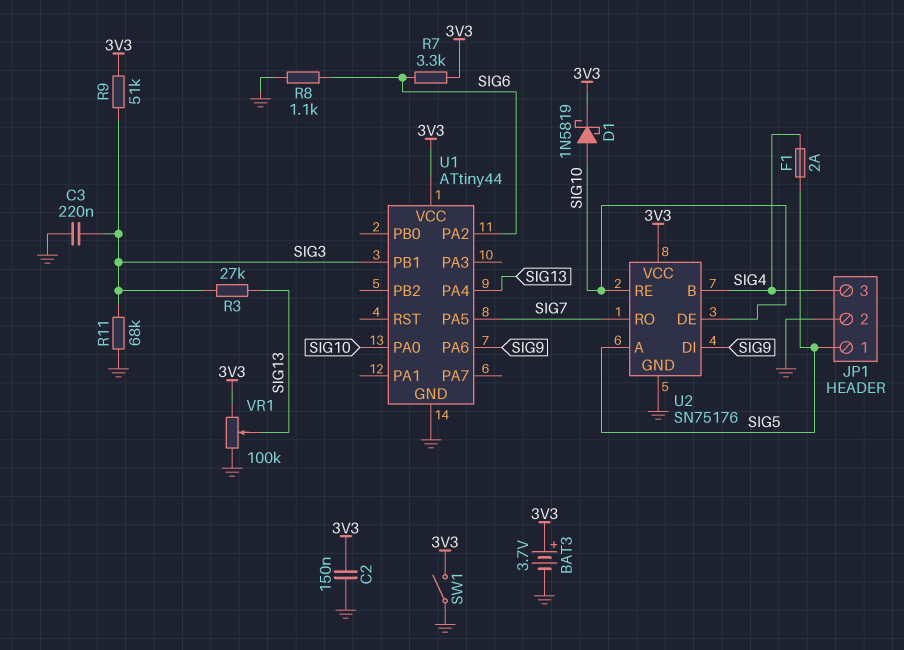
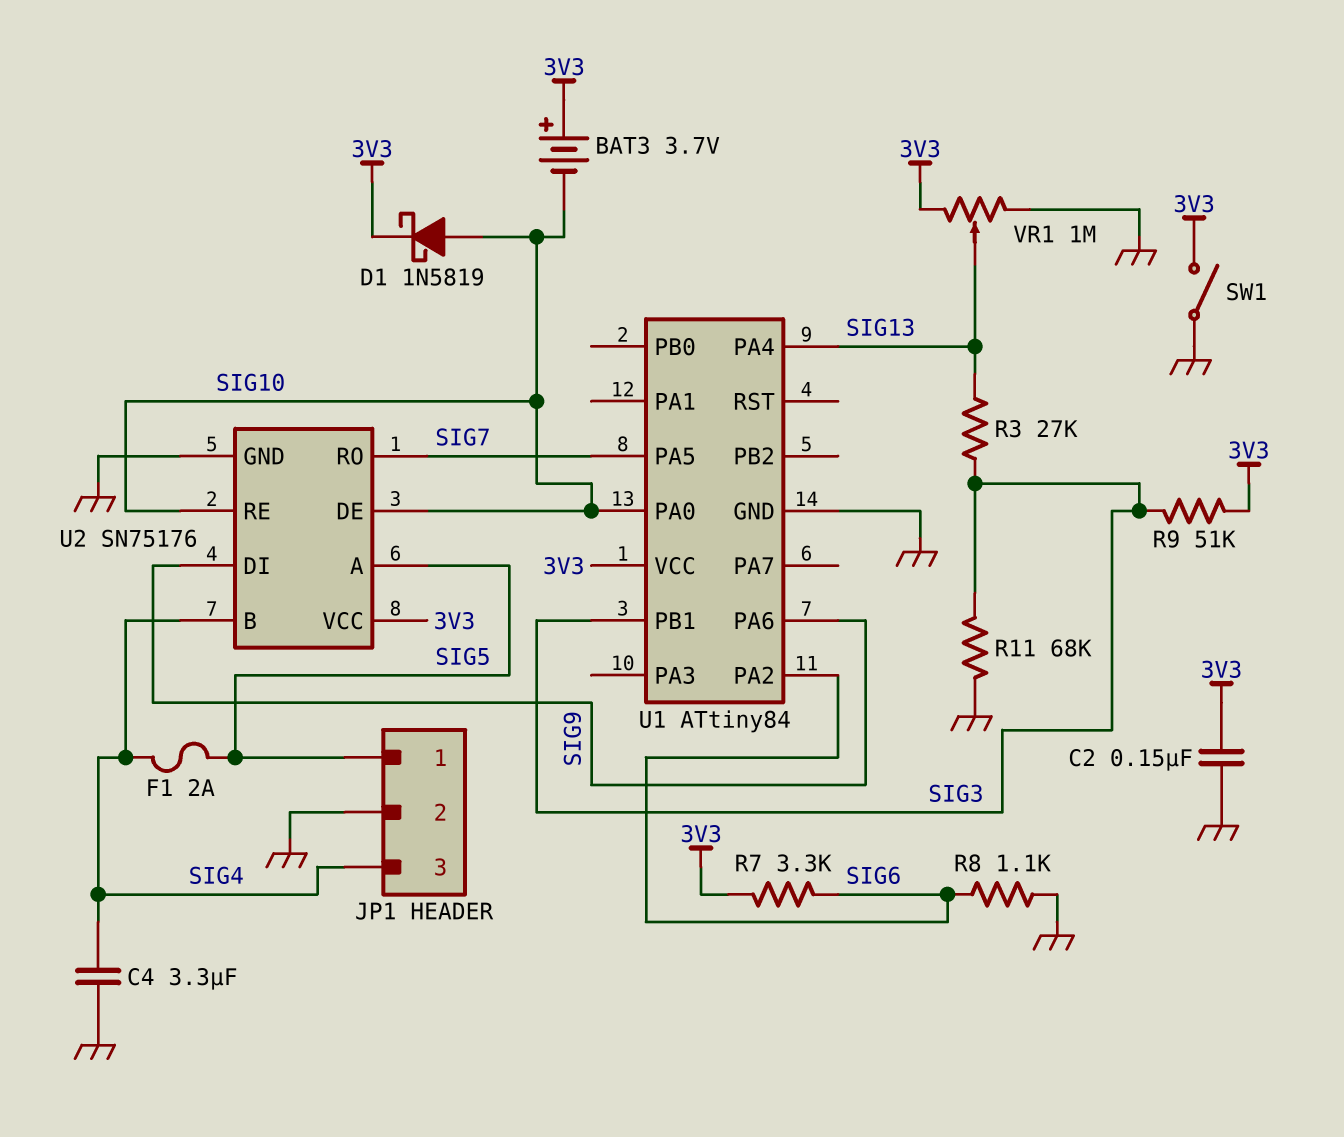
BAT3: 3.7V (plus 3V3, minus GND) -> 3.7V (plus 3V3, minus SIG10)
C3: 220nF (GND, SIG3) -> none
C4: none -> 3.3uF (GND, SIG4)
U1: ATtiny44 -> ATtiny84
VR1: 100k (3V3, GND, wiper SIG13) -> 1M (3V3, GND, wiper SIG13)

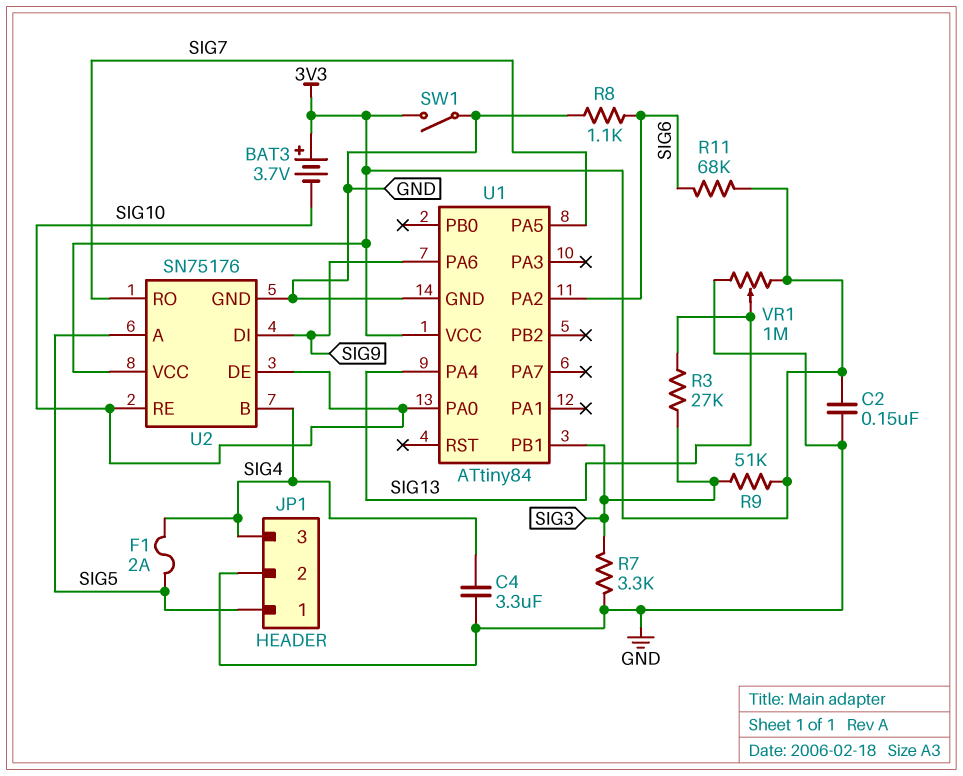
D1: schottky 1N5819 (A SIG10, K 3V3) -> none
R7: 3.3k (3V3, SIG6) -> 3.3k (GND, SIG3)
R11: 68k (GND, SIG3) -> 68k (3V3, SIG6)

